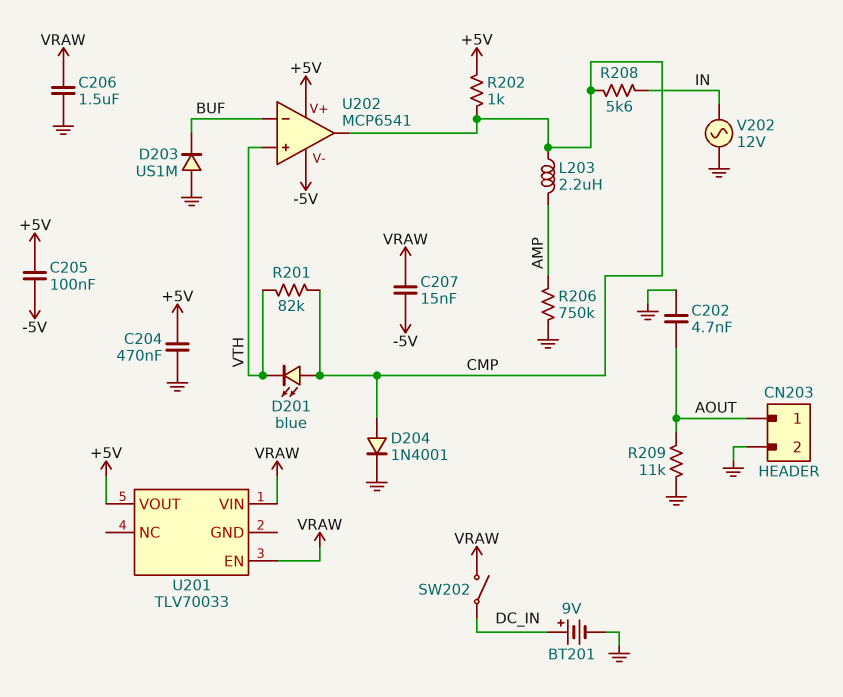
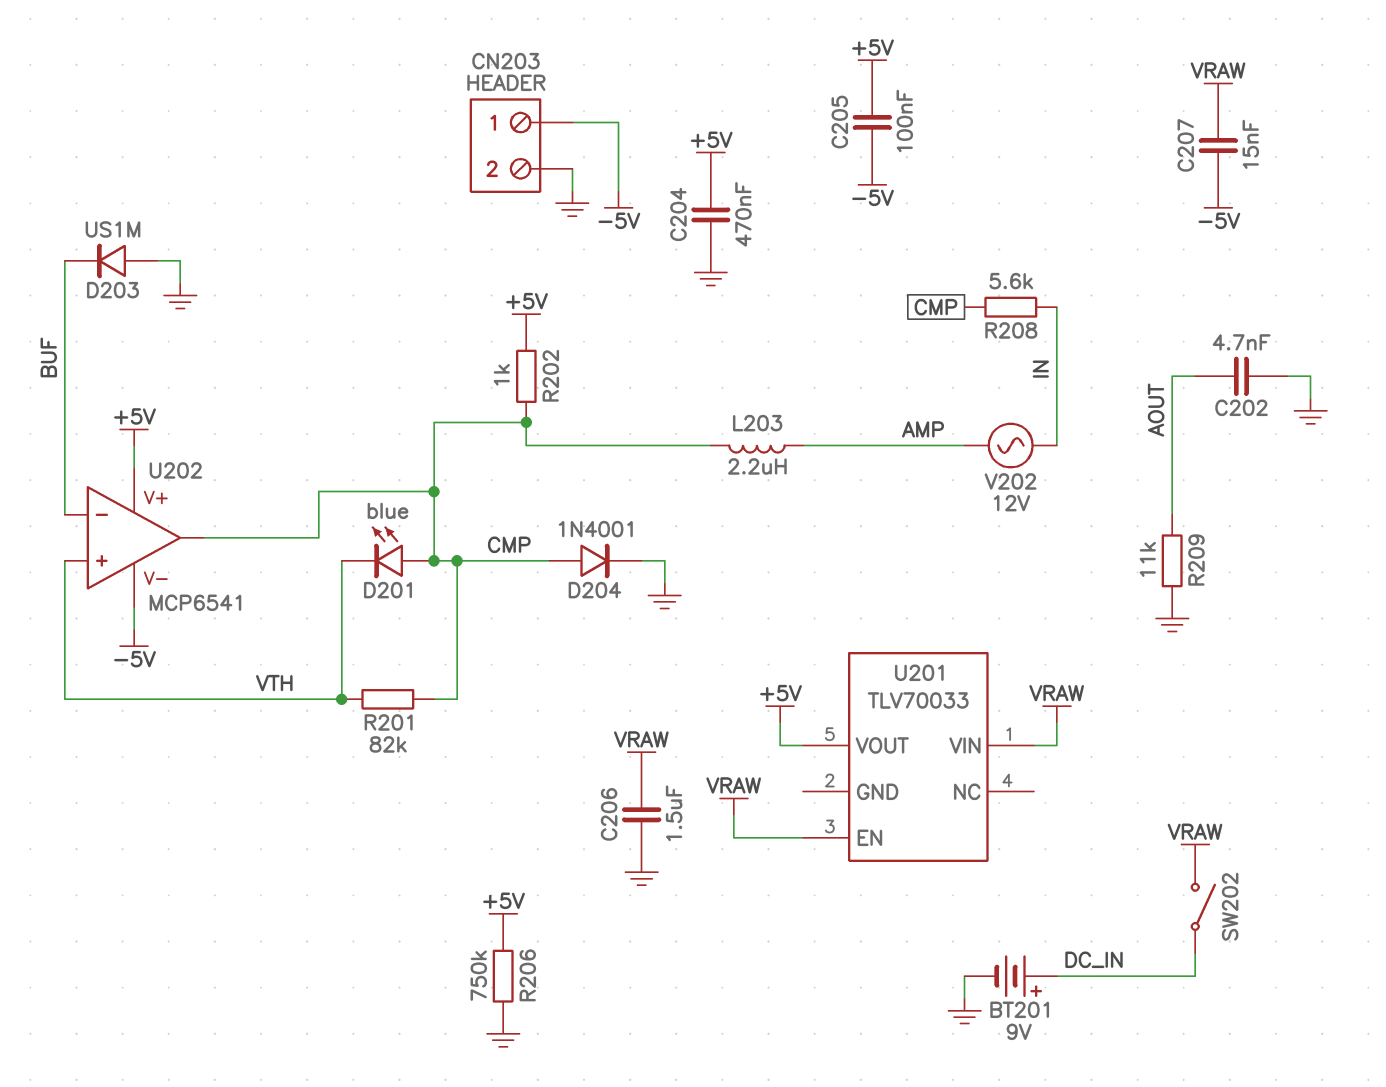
CN203 pin 1: AOUT -> -5V
R206: 750k (AMP, GND) -> 750k (+5V, GND)
V202: AC 12V (GND, IN) -> AC 12V (AMP, IN)

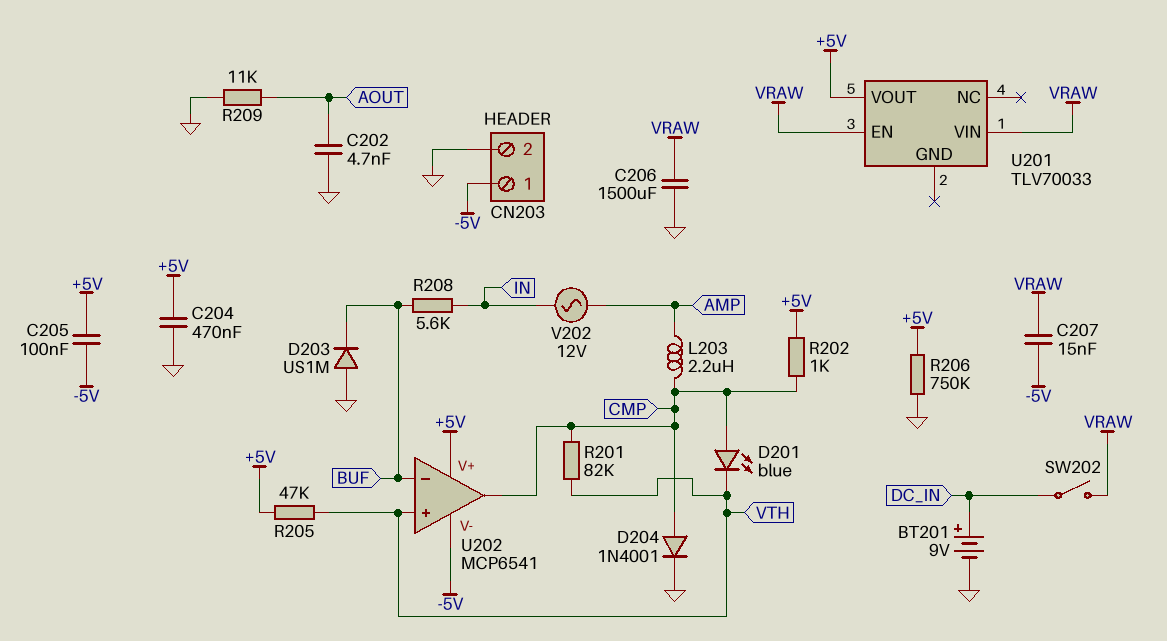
C206: 1.5uF (GND, VRAW) -> 1500uF (GND, VRAW)
R205: none -> 47k (+5V, VTH)
R208: 5.6k (CMP, IN) -> 5.6k (BUF, IN)

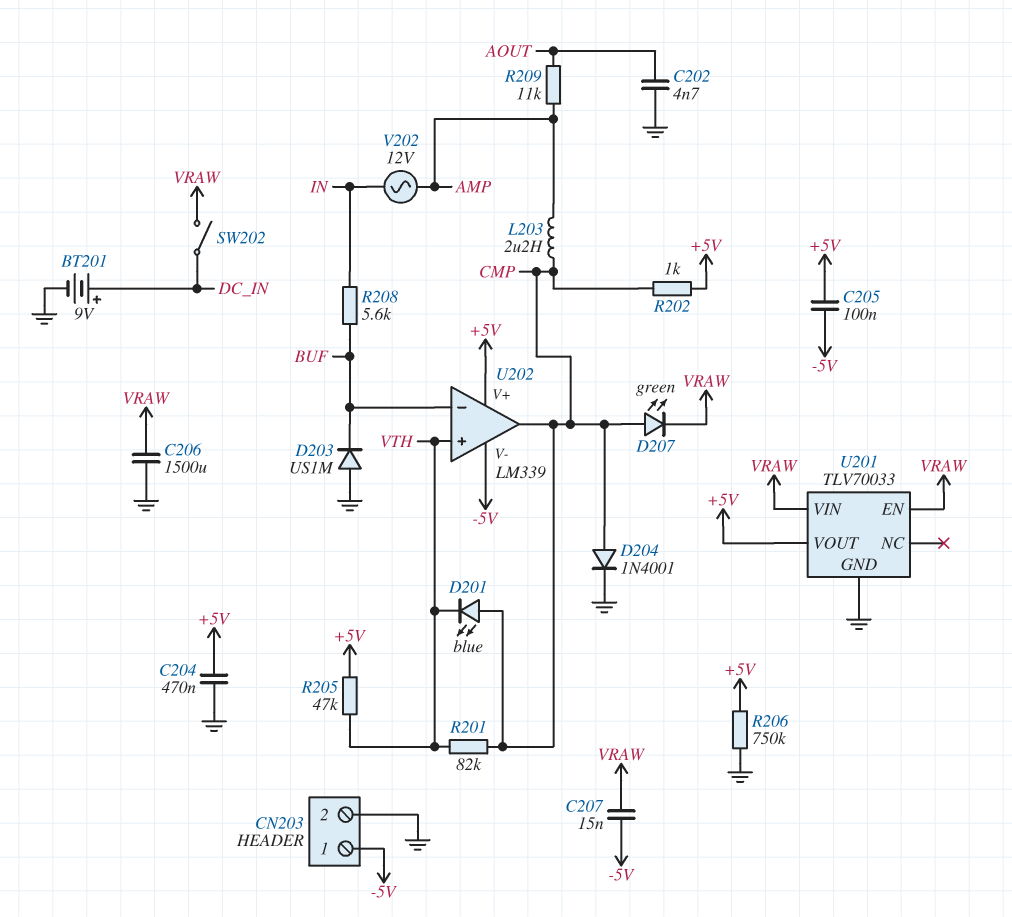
D207: none -> LED green (A CMP, K VRAW)
R209: 11k (AOUT, GND) -> 11k (AMP, AOUT)
U201 pin GND: none -> GND
U202: MCP6541 -> LM339

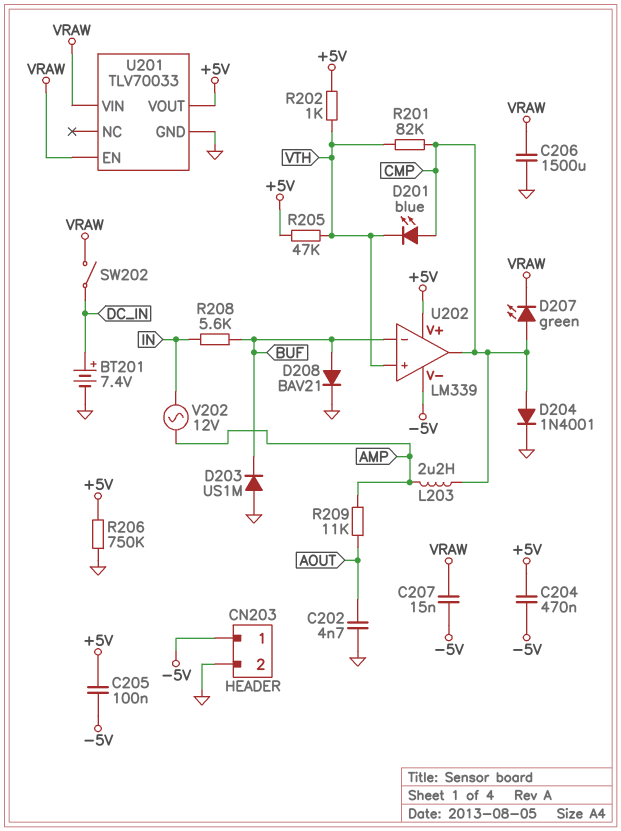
BT201: 9V (plus DC_IN, minus GND) -> 7.4V (plus DC_IN, minus GND)
C204: 470nF (+5V, GND) -> 470nF (+5V, -5V)
D208: none -> diode BAV21 (A BUF, K GND)
R202: 1k (+5V, CMP) -> 1k (+5V, VTH)

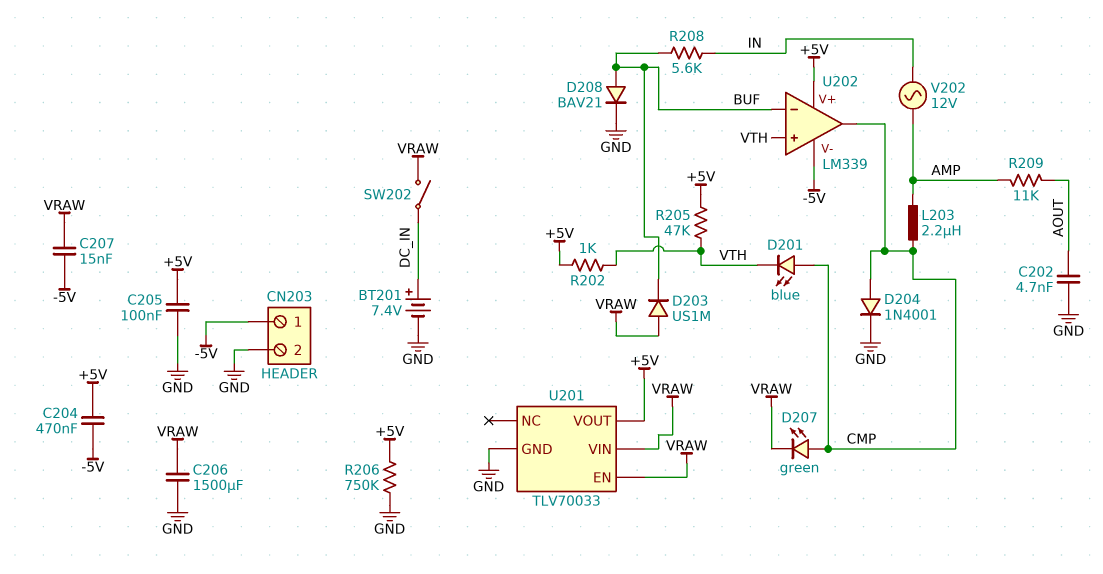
C205: 100nF (+5V, -5V) -> 100nF (+5V, GND)
D203: diode US1M (A GND, K BUF) -> diode US1M (A VRAW, K BUF)
R201: 82k (CMP, VTH) -> none

